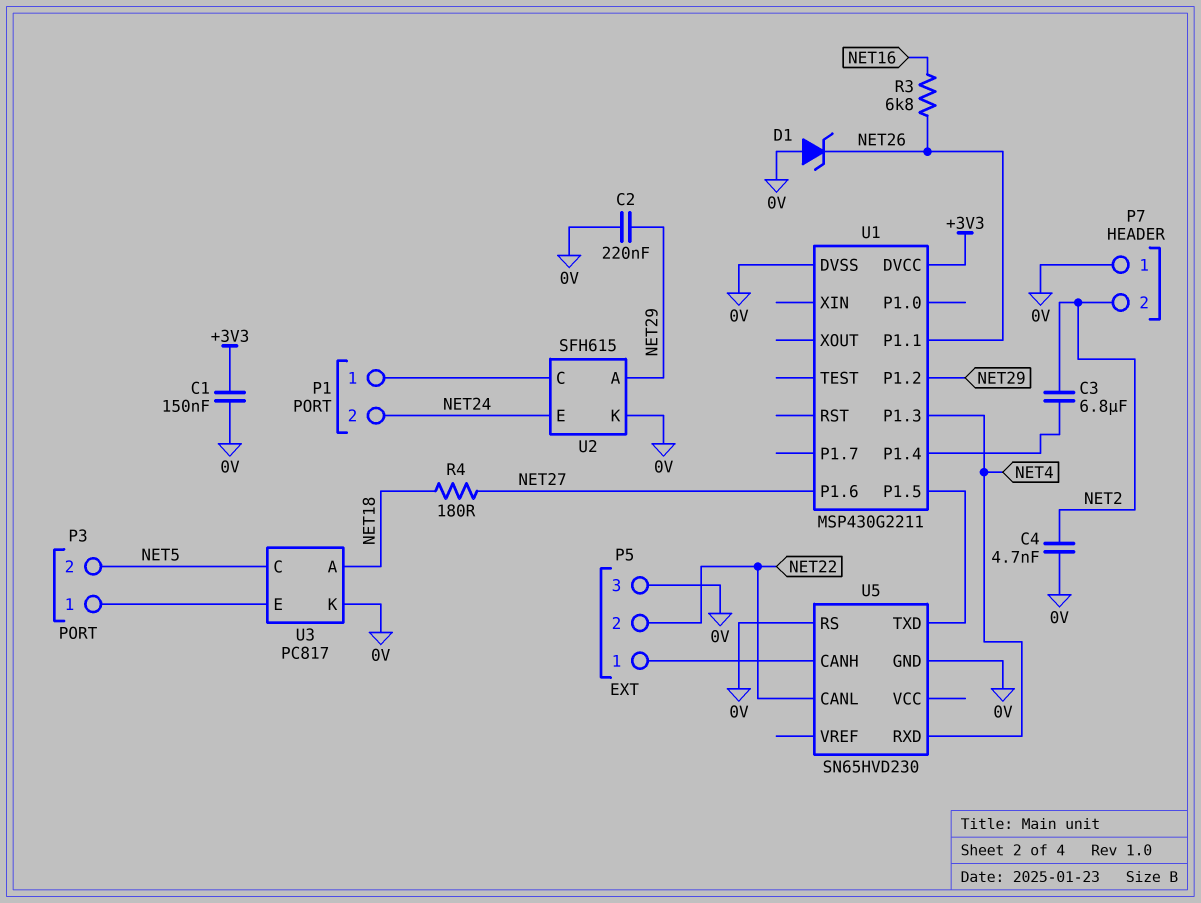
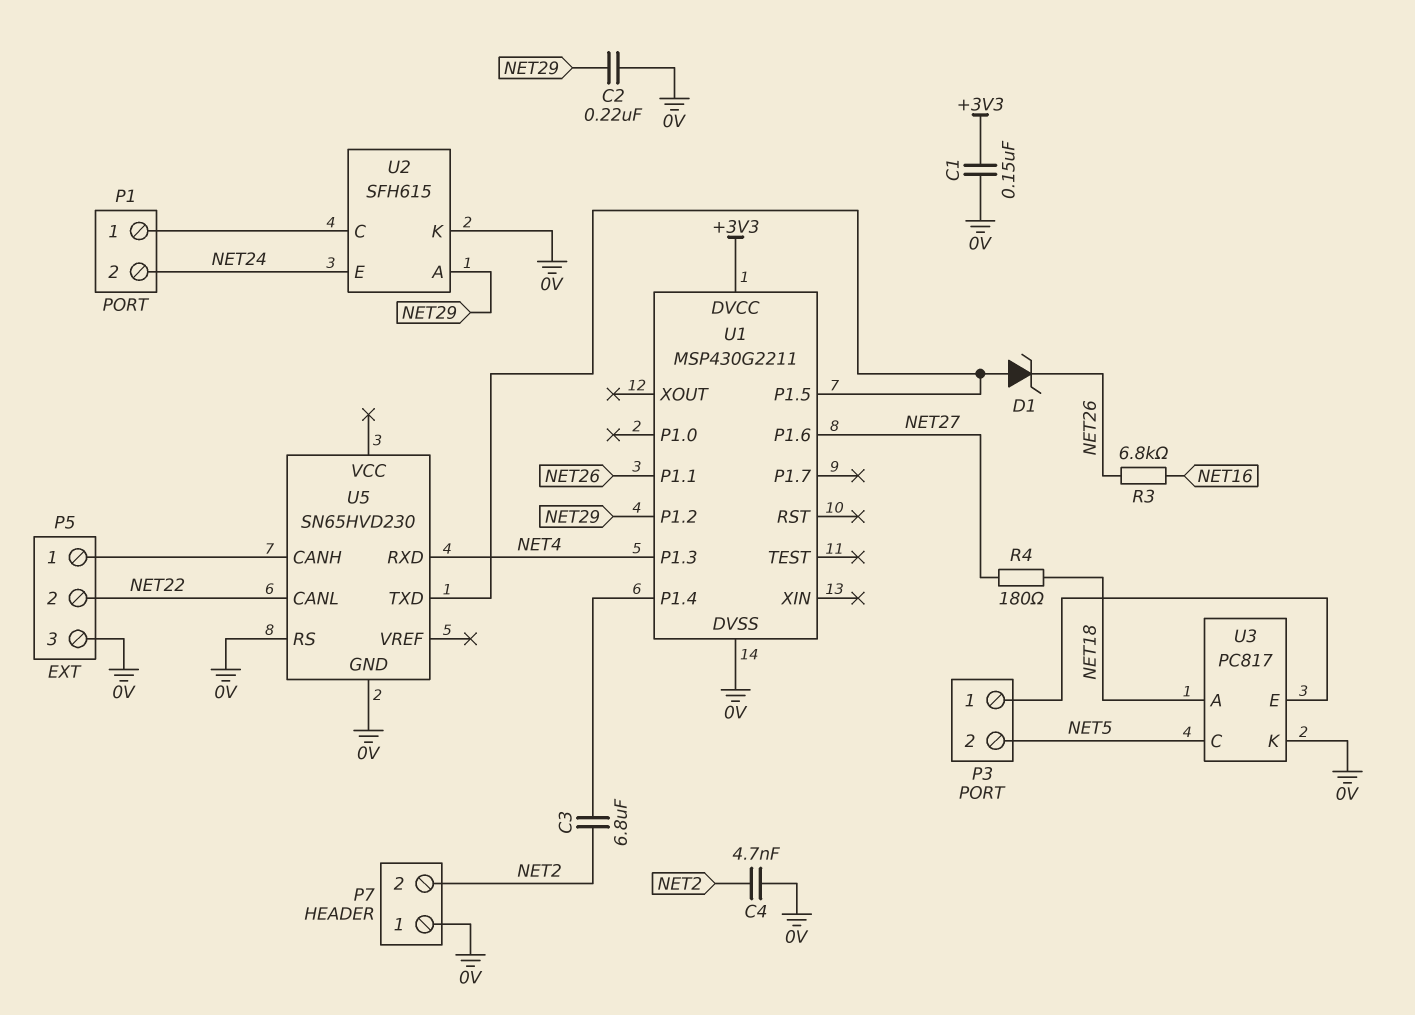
D1: zener (A 0V, K NET26) -> zener (A U1/P1.5, K NET26)

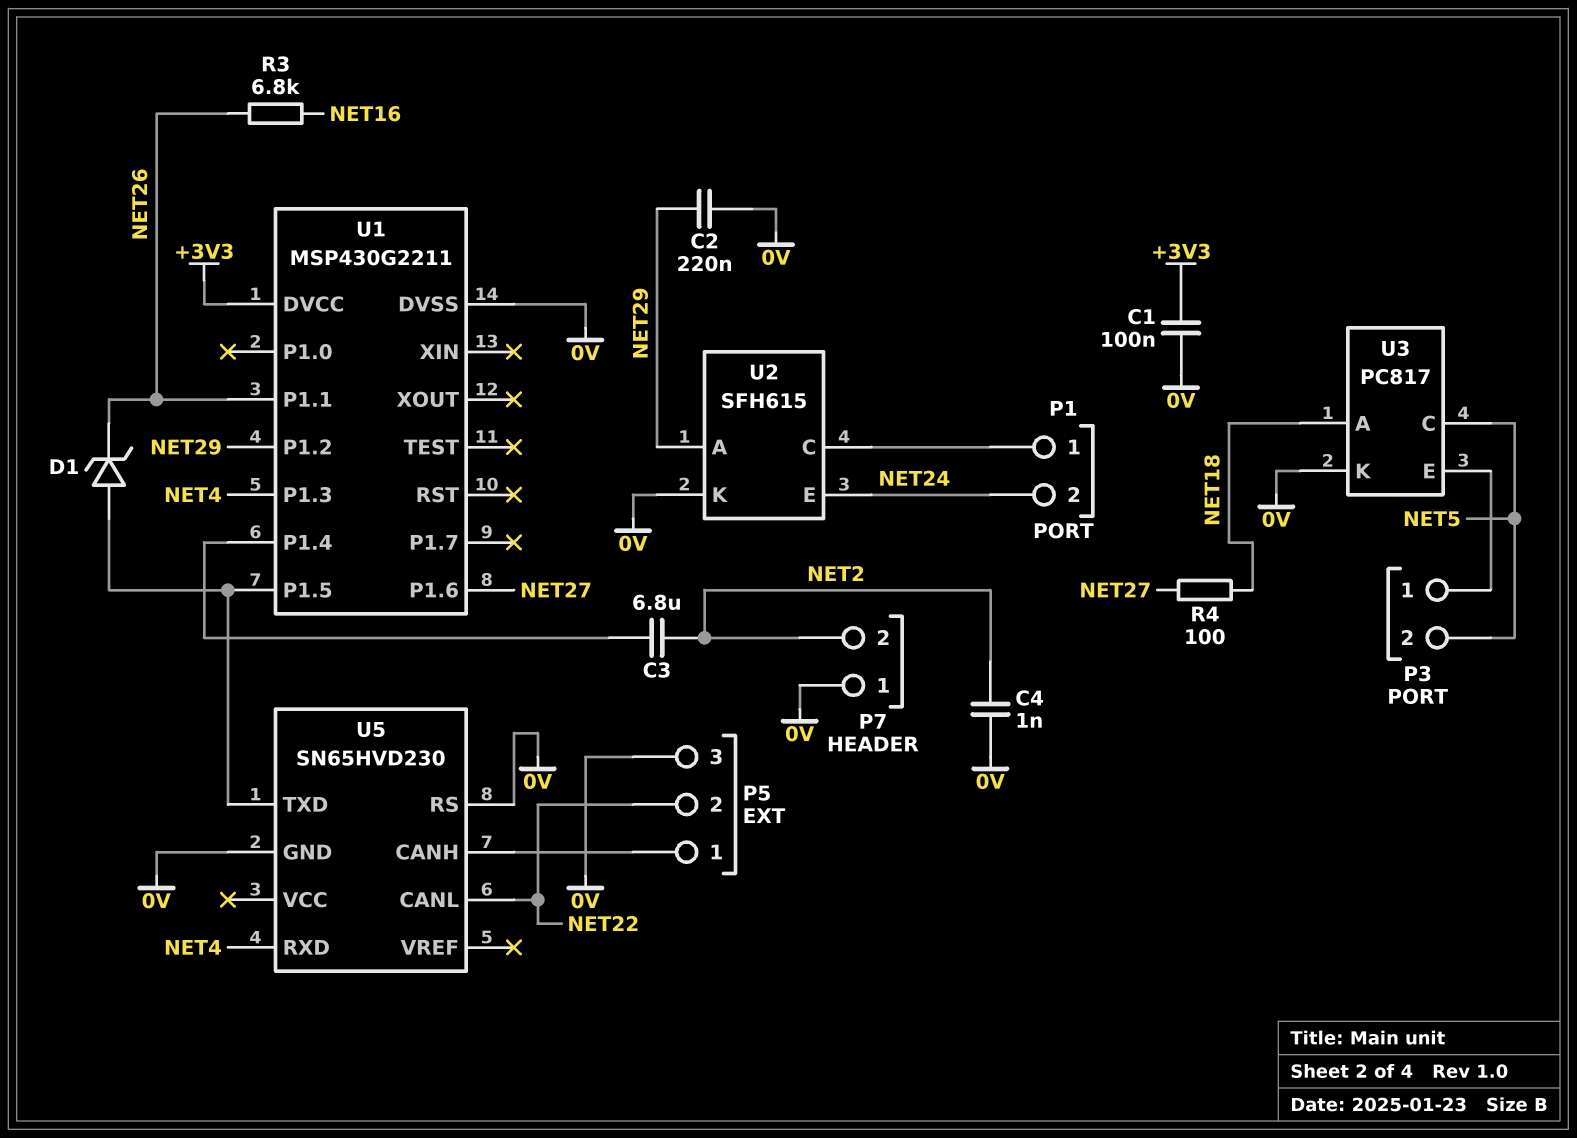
C1: 150nF (+3V3, 0V) -> 100nF (+3V3, 0V)
C4: 4.7nF (0V, NET2) -> 1nF (0V, NET2)
R4: 180 (NET18, NET27) -> 100 (NET18, NET27)

